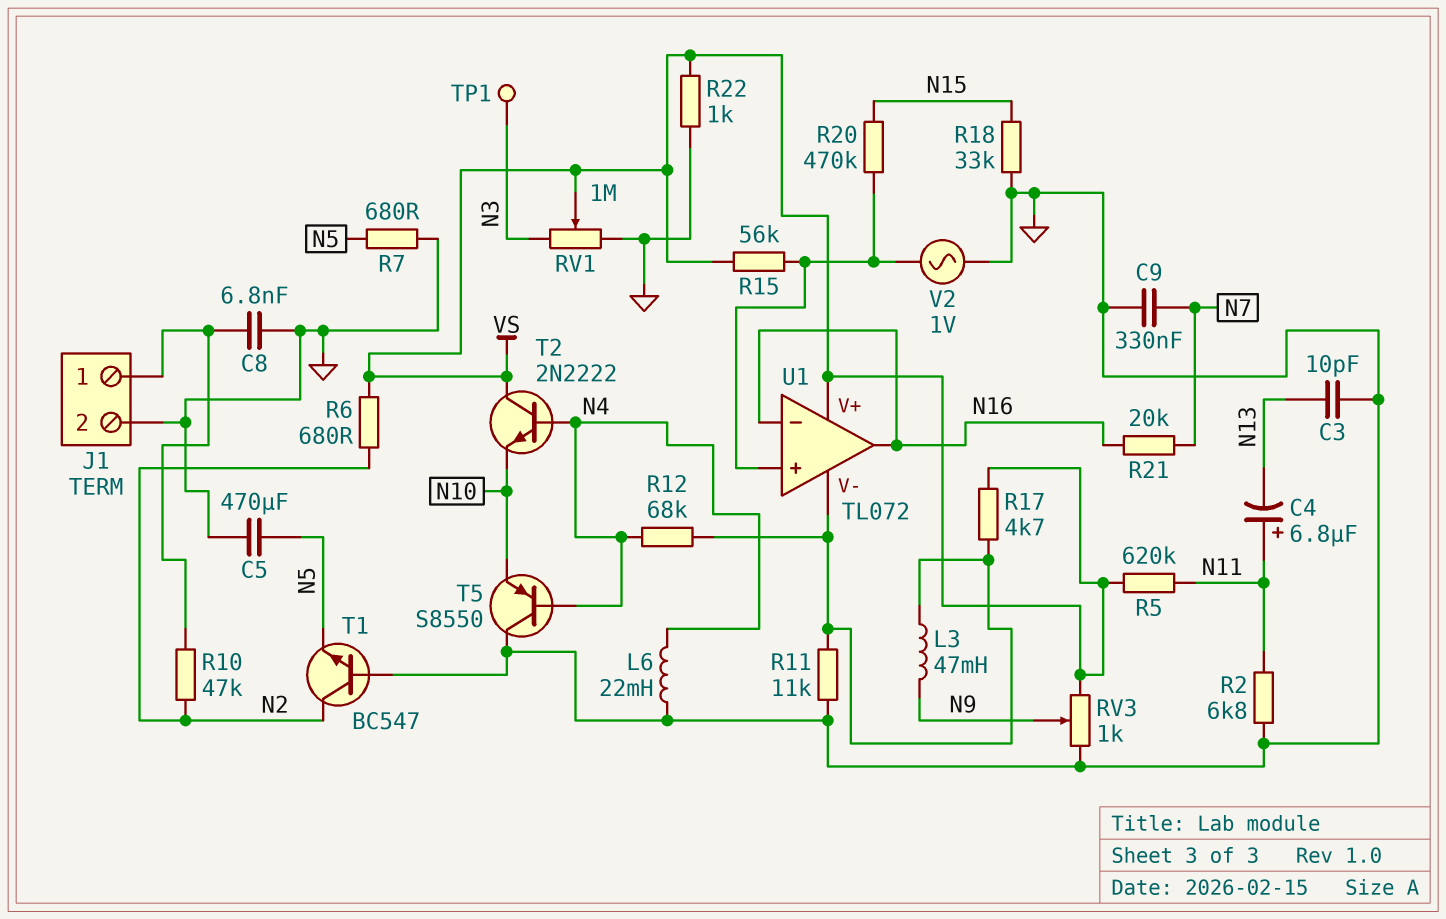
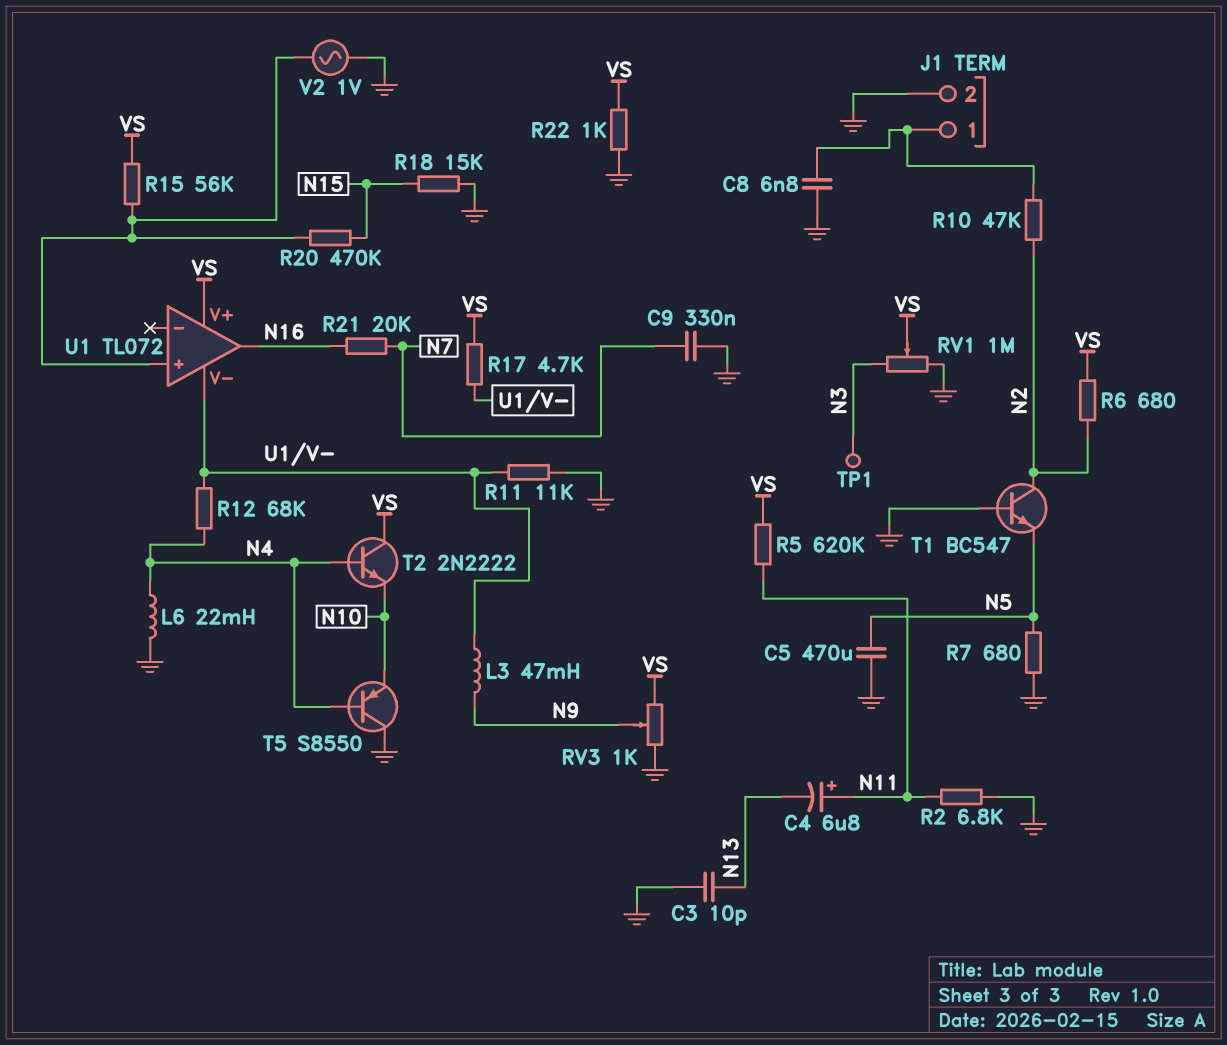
R18: 33k (GND, N15) -> 15k (GND, N15)
U1 pin in-: N16 -> none

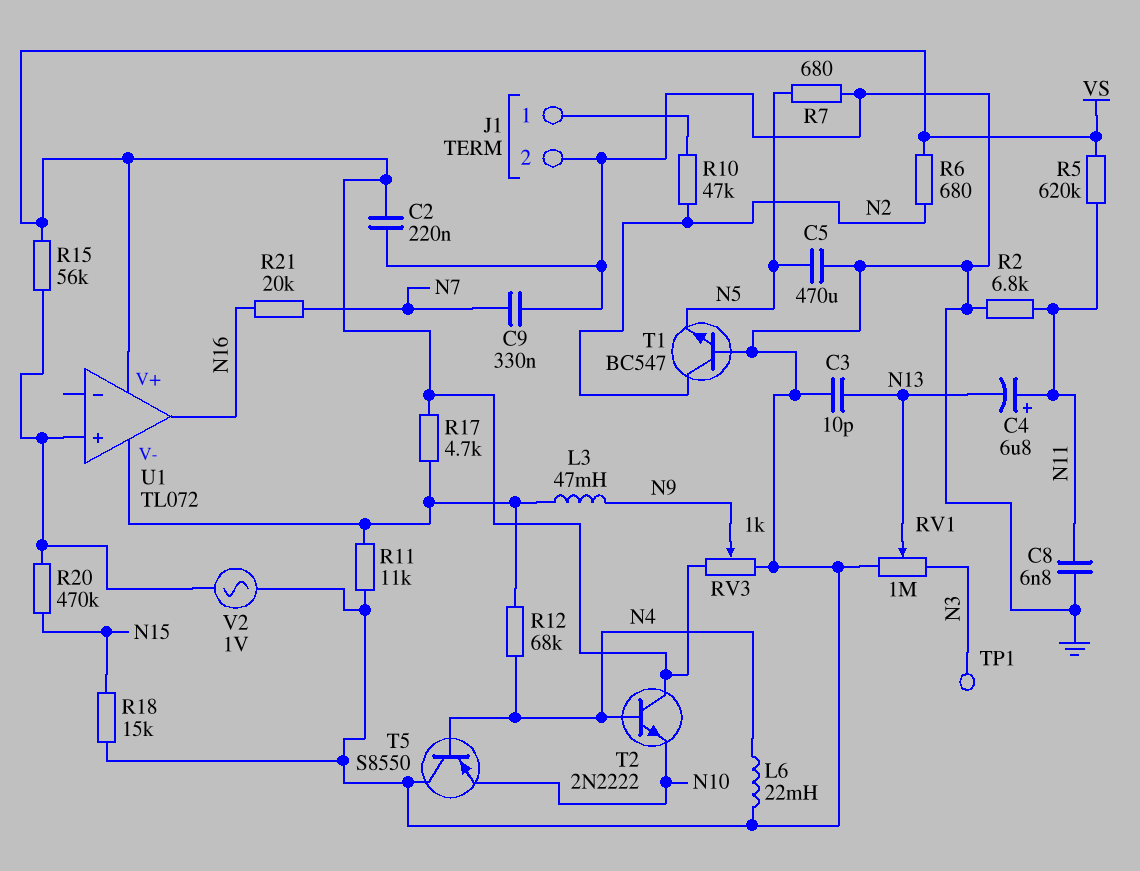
C2: none -> 220nF (GND, VS)
C8: 6.8nF (GND, J1/1) -> 6.8nF (GND, N11)
R22: 1k (GND, VS) -> none
RV1: 1M (GND, N3, wiper VS) -> 1M (GND, N3, wiper N13)

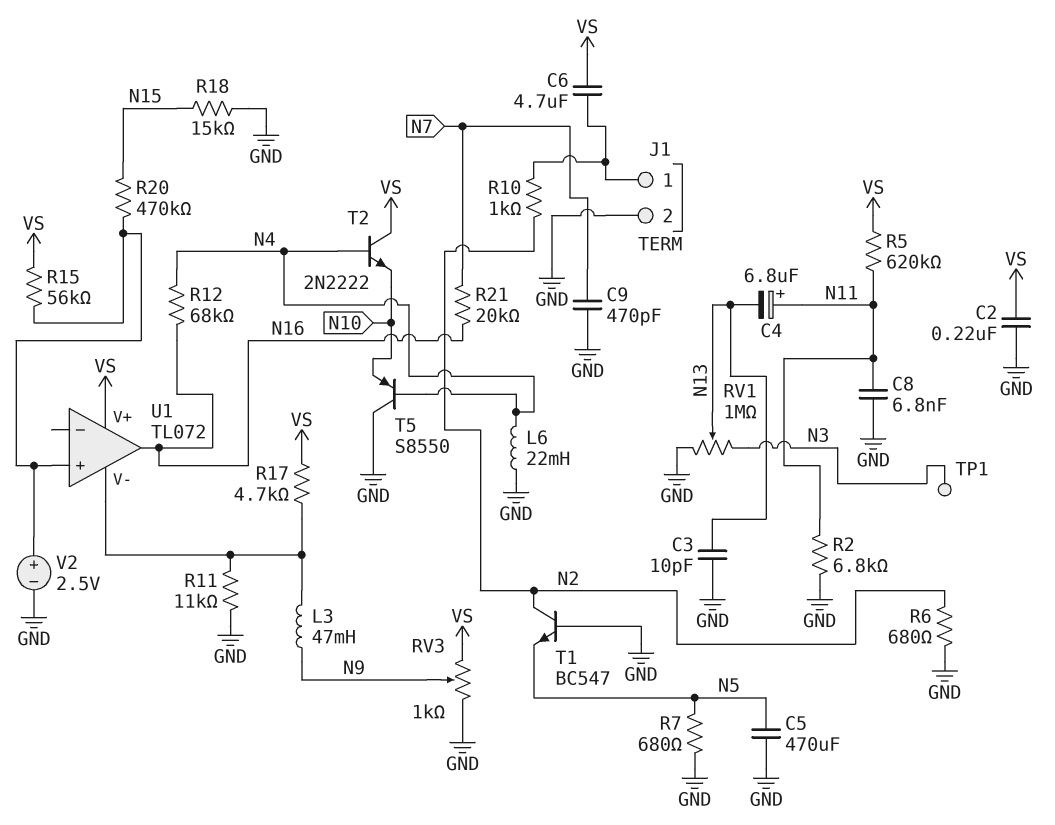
C6: none -> 4.7uF (J1/1, VS)
C9: 330nF (GND, N7) -> 470pF (GND, N7)
R6: 680 (N2, VS) -> 680 (GND, N2)
R10: 47k (J1/1, N2) -> 1k (J1/1, N2)
R12: 68k (N4, U1/V-) -> 68k (N4, N16)
V2: AC 1V (GND, U1/in+) -> 2.5V (plus U1/in+, minus GND)

